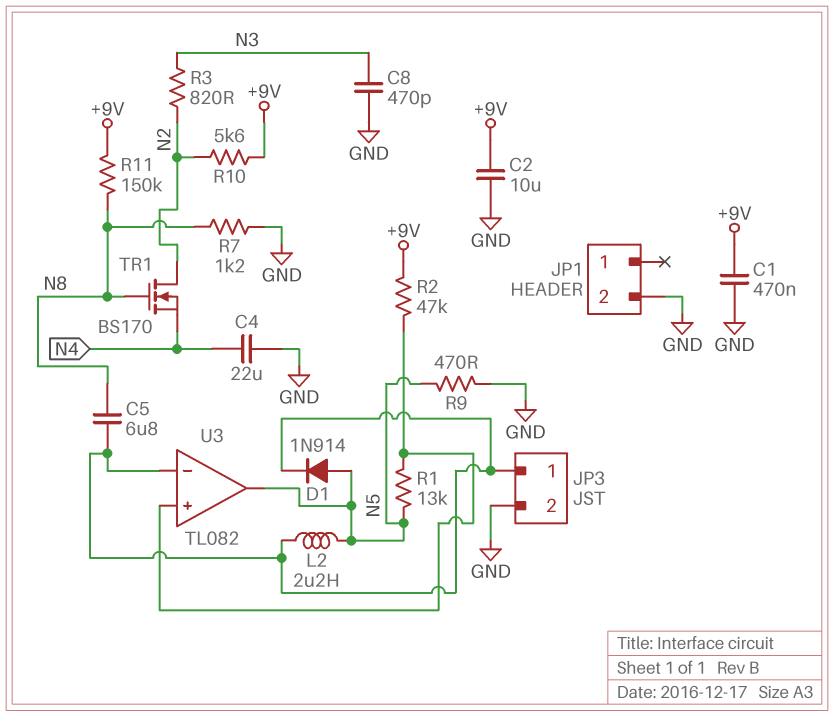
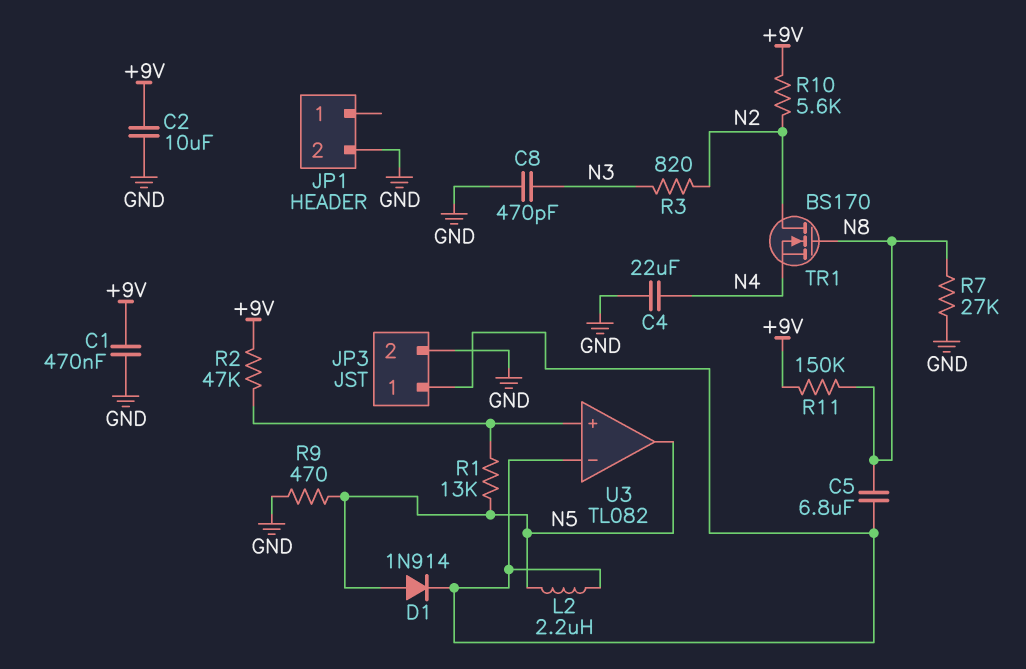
R7: 1.2k (GND, N8) -> 27k (GND, N8)

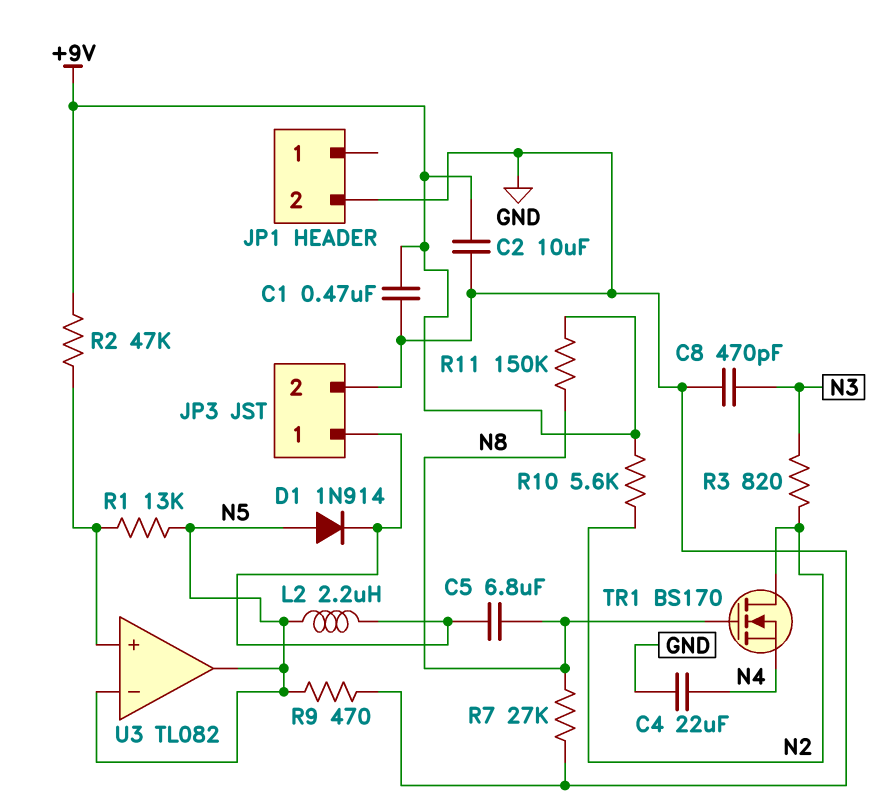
U3 pin in-: JP3/1 -> N5

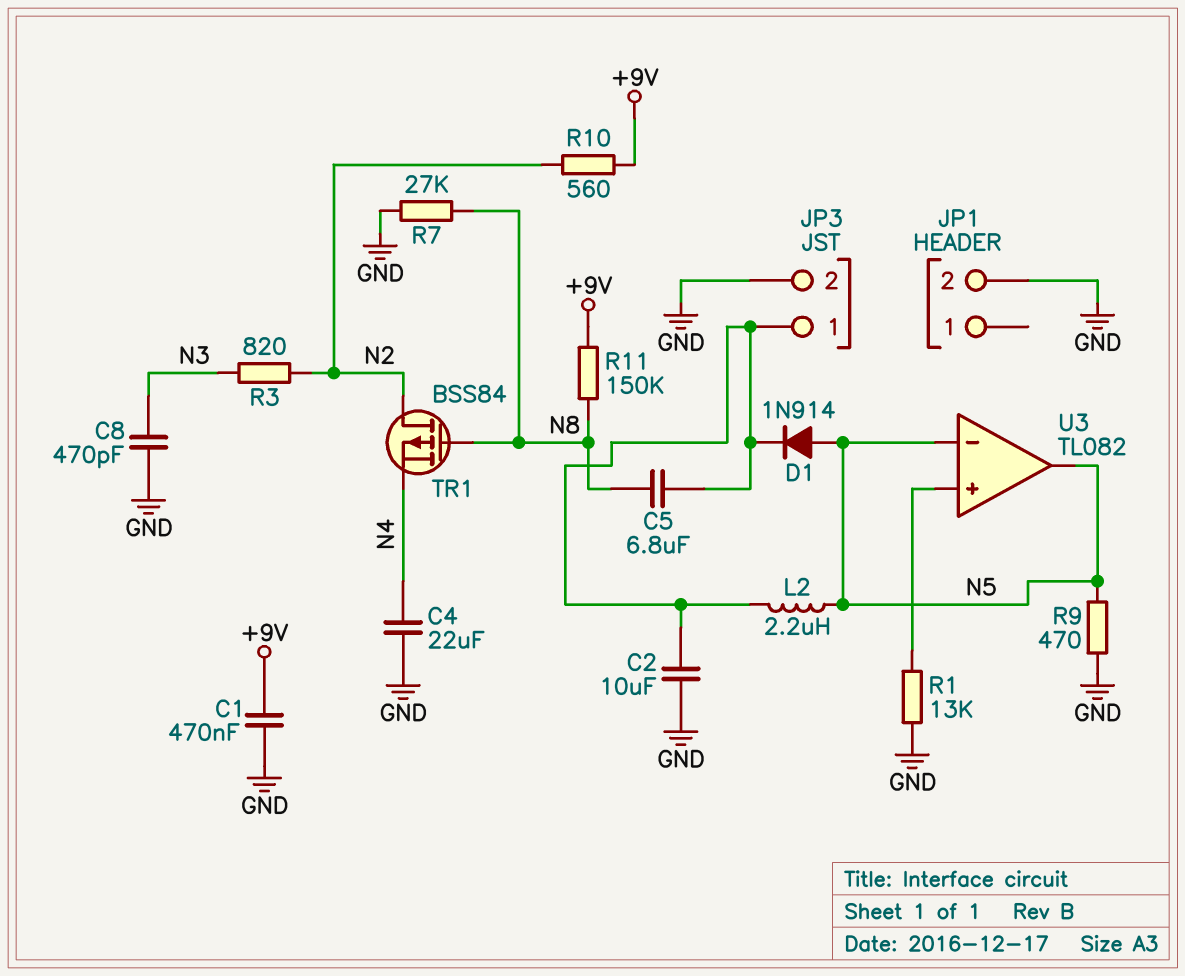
C2: 10uF (+9V, GND) -> 10uF (GND, JP3/1)
R1: 13k (N5, U3/in+) -> 13k (GND, U3/in+)
R2: 47k (+9V, U3/in+) -> none
R10: 5.6k (+9V, N2) -> 560 (+9V, N2)
TR1: NMOS BS170 (G N8, D N2, S N4) -> PMOS BSS84 (G N8, D N2, S N4)

